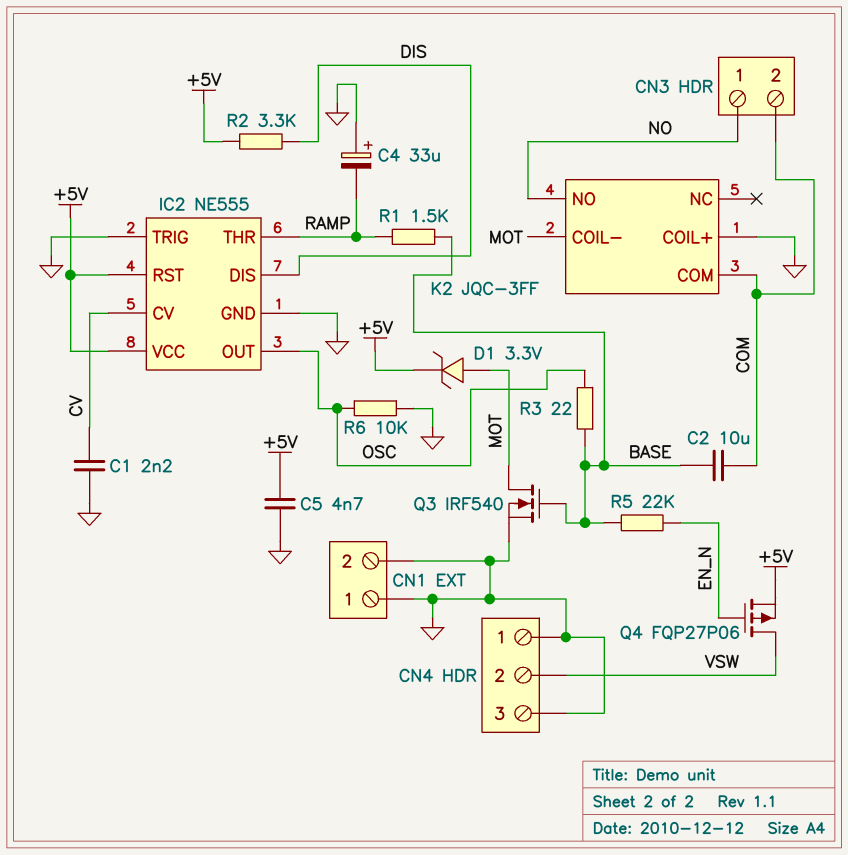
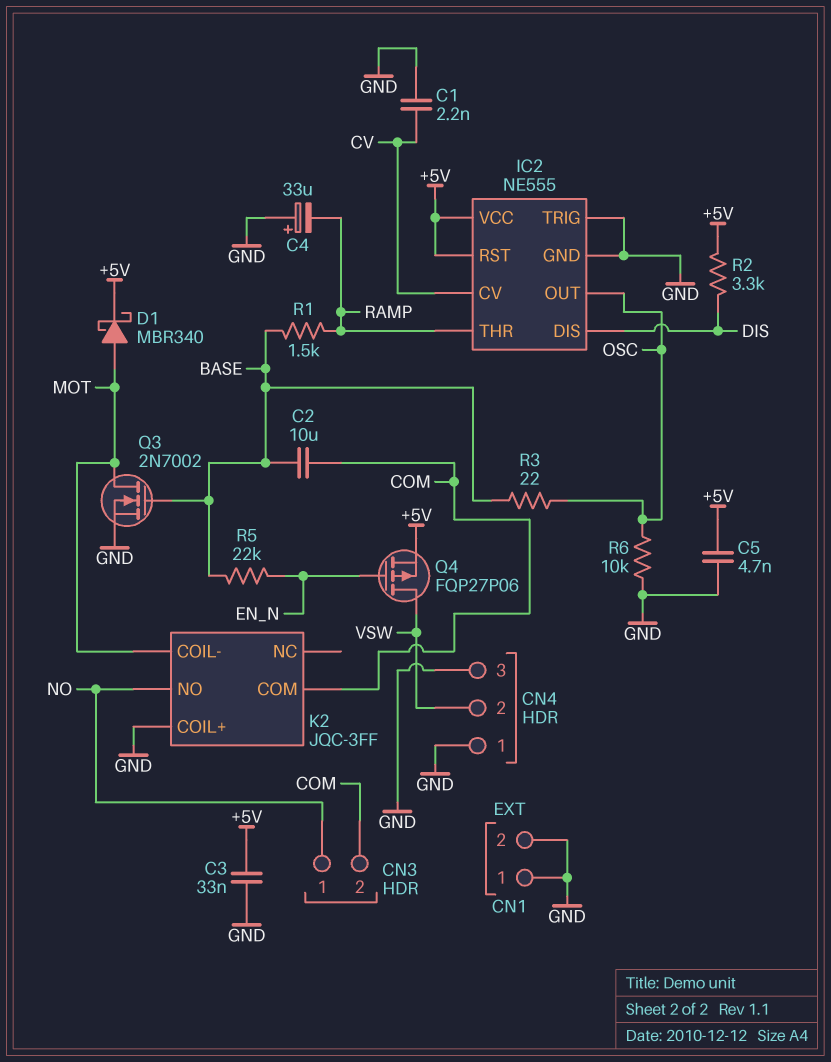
C3: none -> 33nF (+5V, GND)
D1: zener 3.3V (A MOT, K +5V) -> schottky MBR340 (A MOT, K +5V)
Q3: NMOS IRF540 (G BASE, D MOT, S GND) -> NMOS 2N7002 (G BASE, D MOT, S GND)

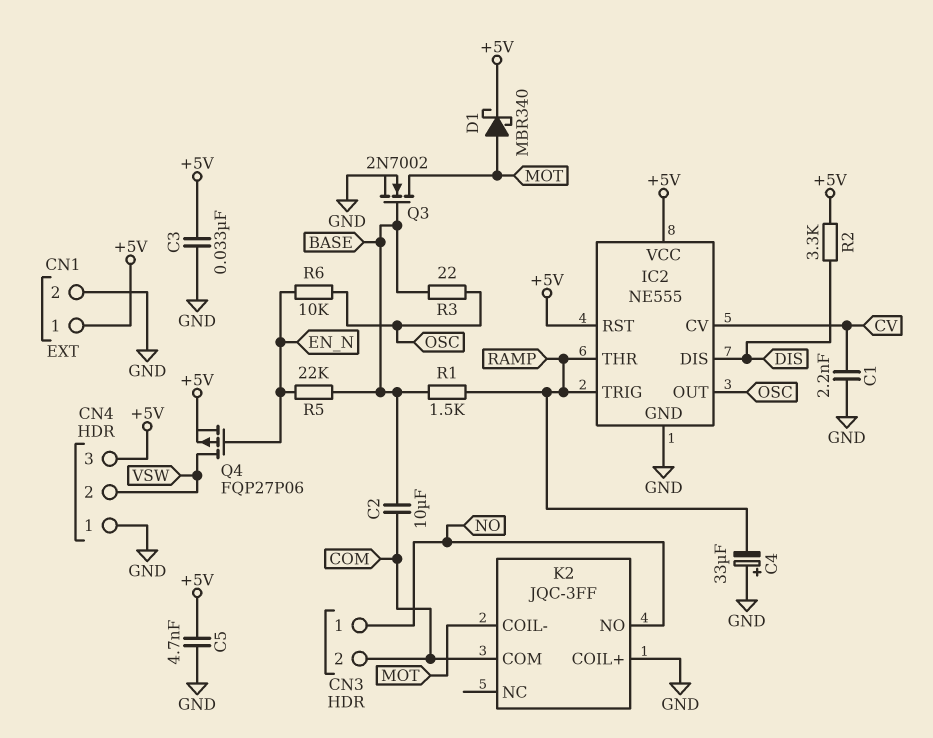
CN1 pin 1: GND -> +5V
CN4 pin 3: GND -> +5V
IC2 pin TRIG: GND -> RAMP
R6: 10k (GND, OSC) -> 10k (EN_N, OSC)

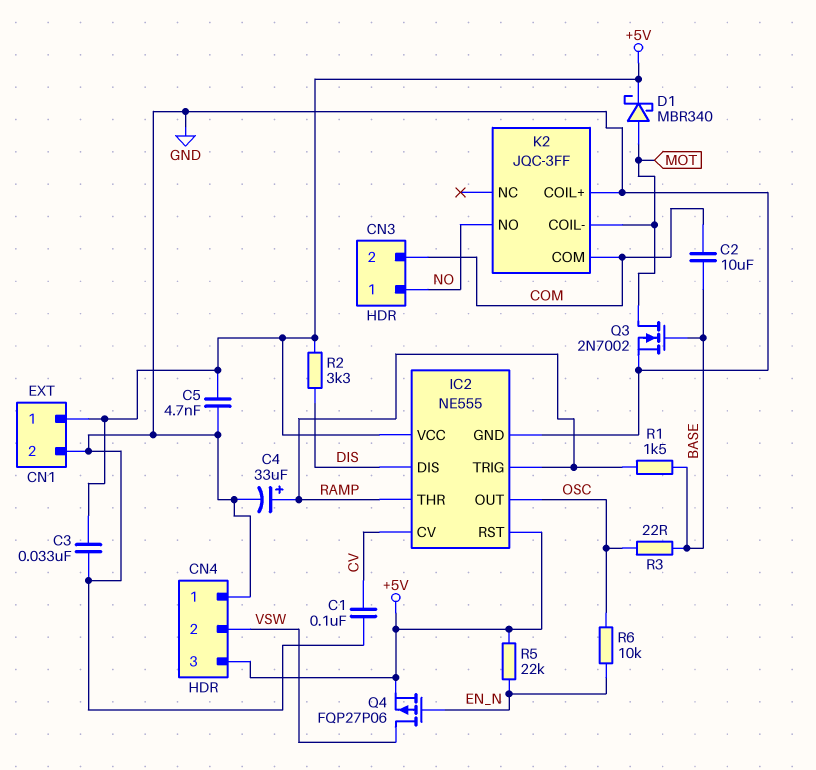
C1: 2.2nF (CV, GND) -> 100nF (CV, GND)
C4: 33uF (plus GND, minus RAMP) -> 33uF (plus RAMP, minus GND)
R5: 22k (BASE, EN_N) -> 22k (+5V, EN_N)

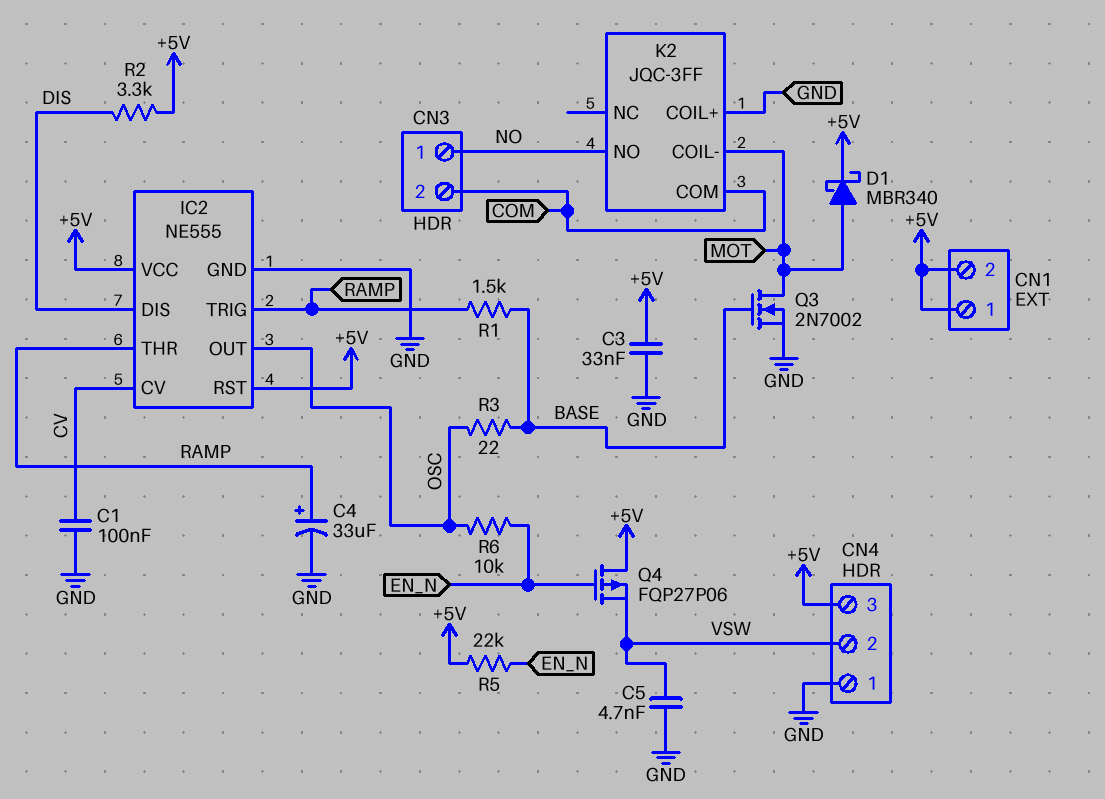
C2: 10uF (BASE, COM) -> none
C5: 4.7nF (+5V, GND) -> 4.7nF (GND, VSW)
CN1 pin 2: GND -> +5V
Q4: PMOS FQP27P06 (G EN_N, D VSW, S +5V) -> PMOS FQP27P06 (G EN_N, D +5V, S VSW)

